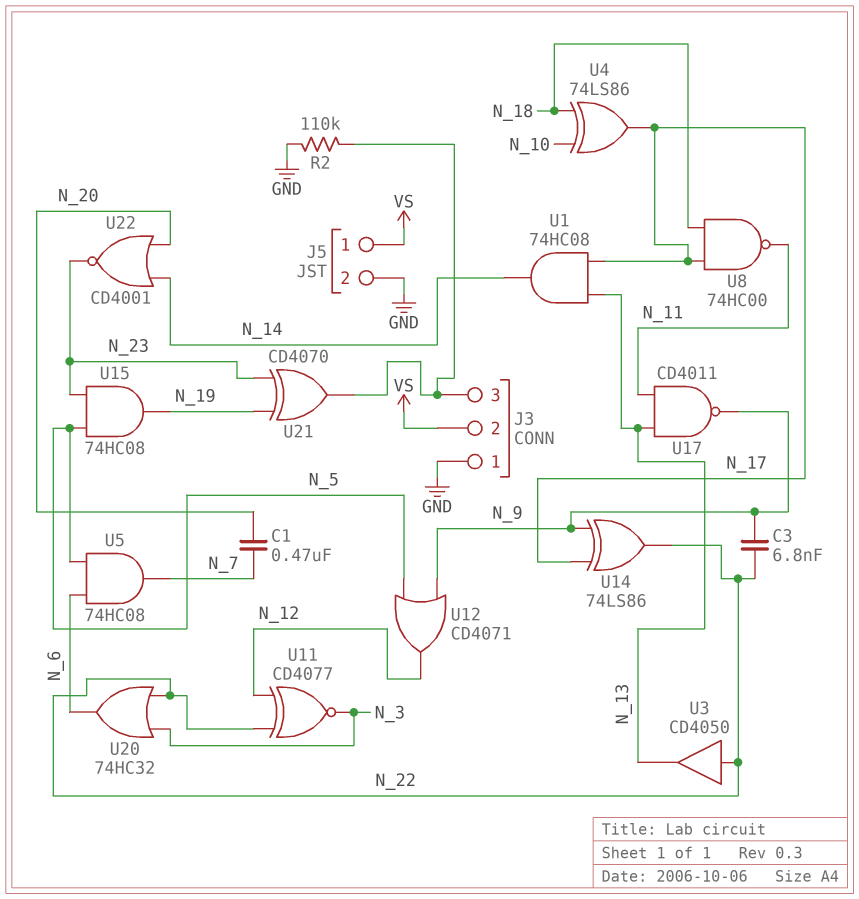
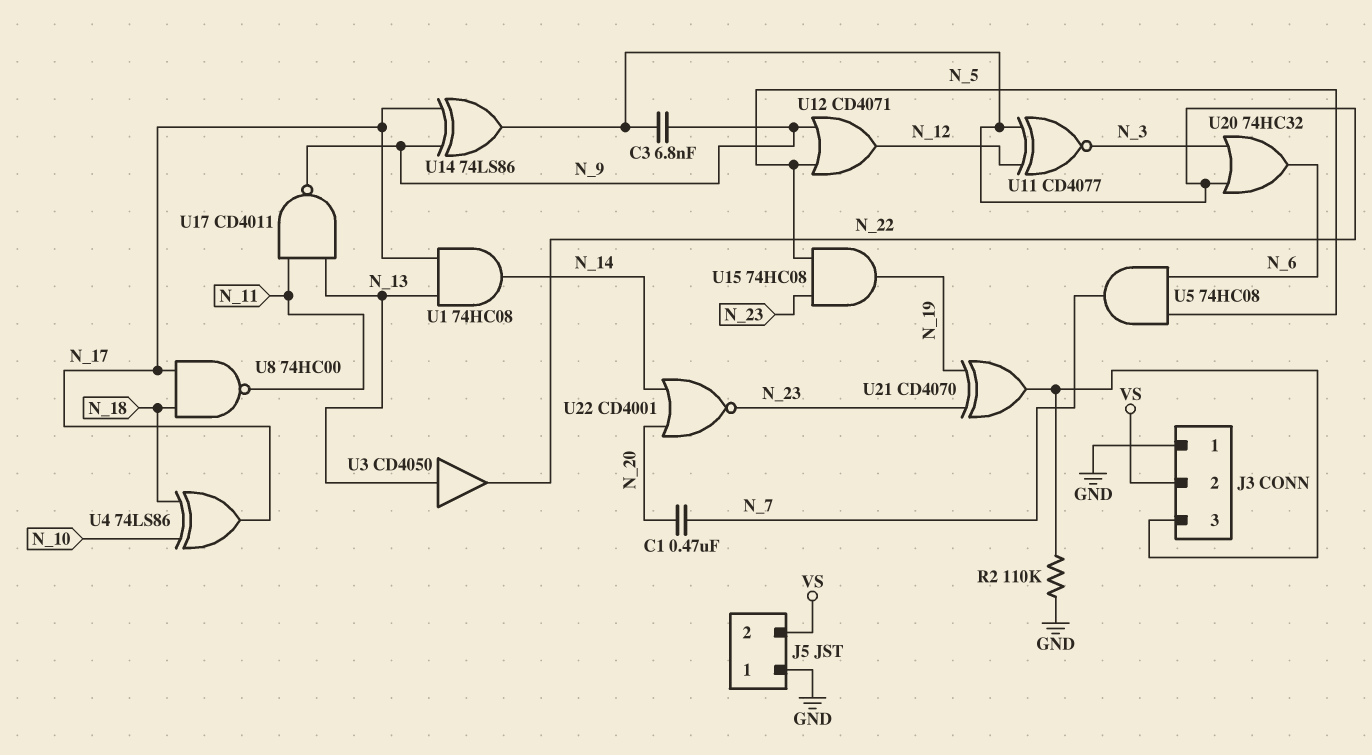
J5 pin 1: VS -> GND
J5 pin 2: GND -> VS
U3: buffer CD4050 (in N_22, out N_13) -> buffer CD4050 (in N_13, out N_22)

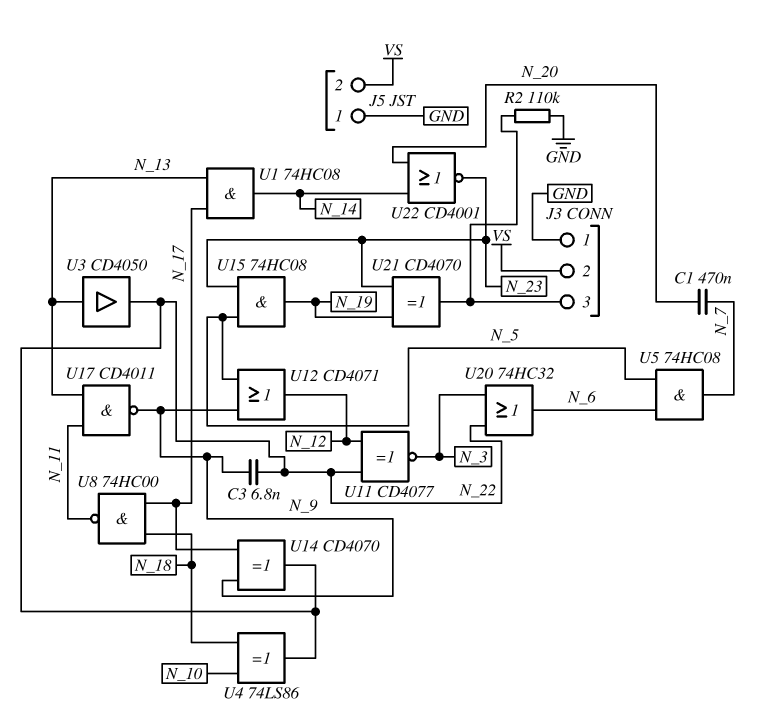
U4: XOR 74LS86 (in N_10, in N_18, out N_17) -> XOR 74LS86 (in N_10, in N_18, out N_22)
U14: XOR 74LS86 (in N_9, in N_17, out N_22) -> XOR CD4070 (in N_9, in N_17, out N_22)

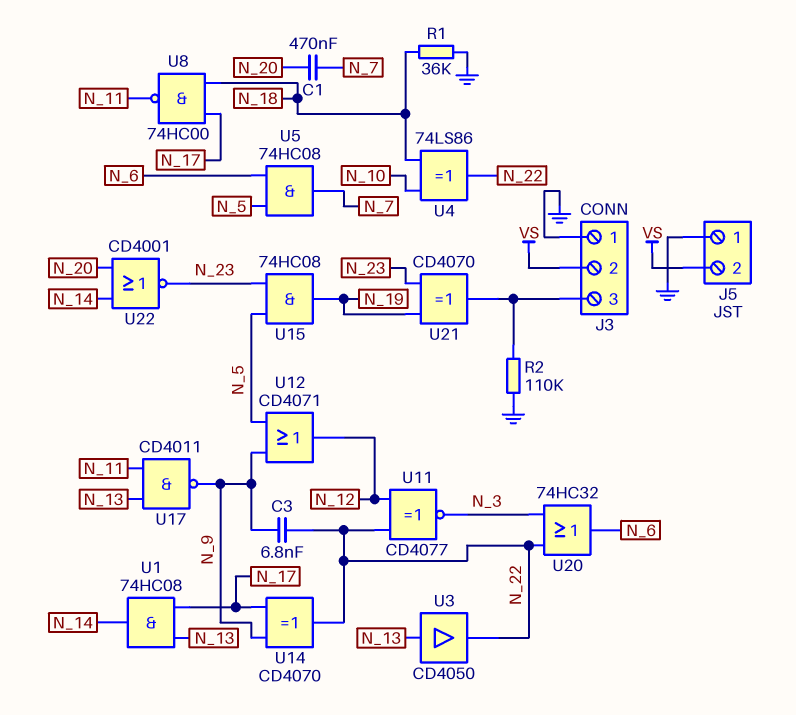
R1: none -> 36k (GND, N_18)

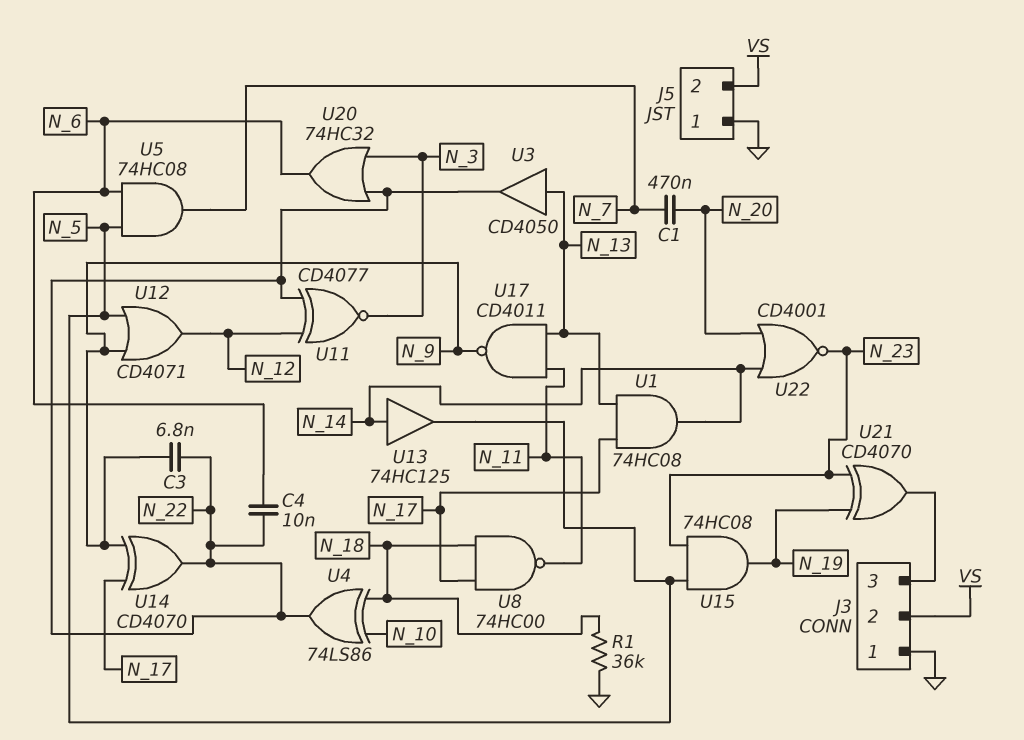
C4: none -> 10nF (N_6, N_22)
R2: 110k (GND, J3/3) -> none
U13: none -> buffer 74HC125 (in N_14, out N_5)

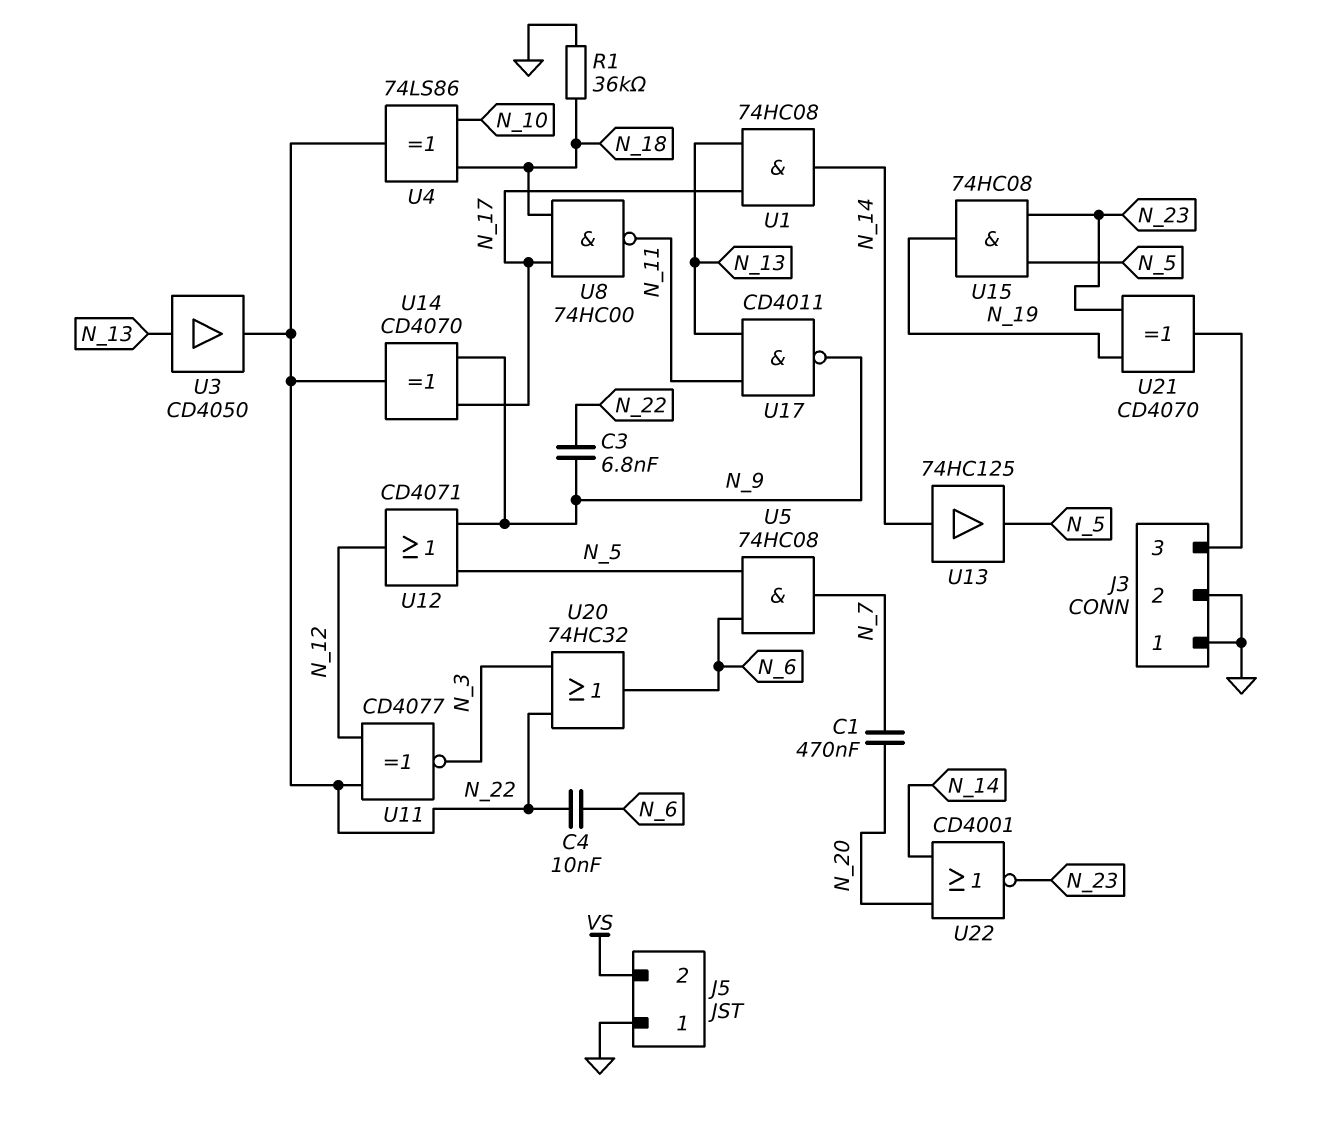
J3 pin 2: VS -> GND

